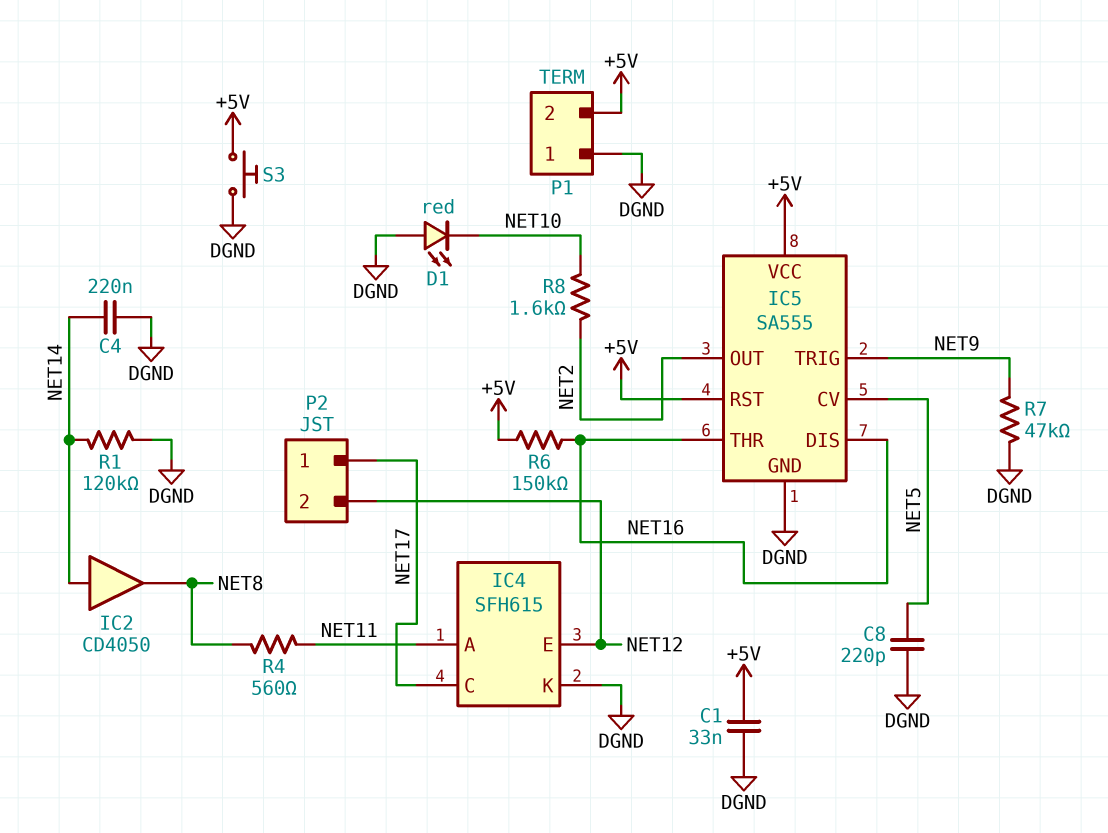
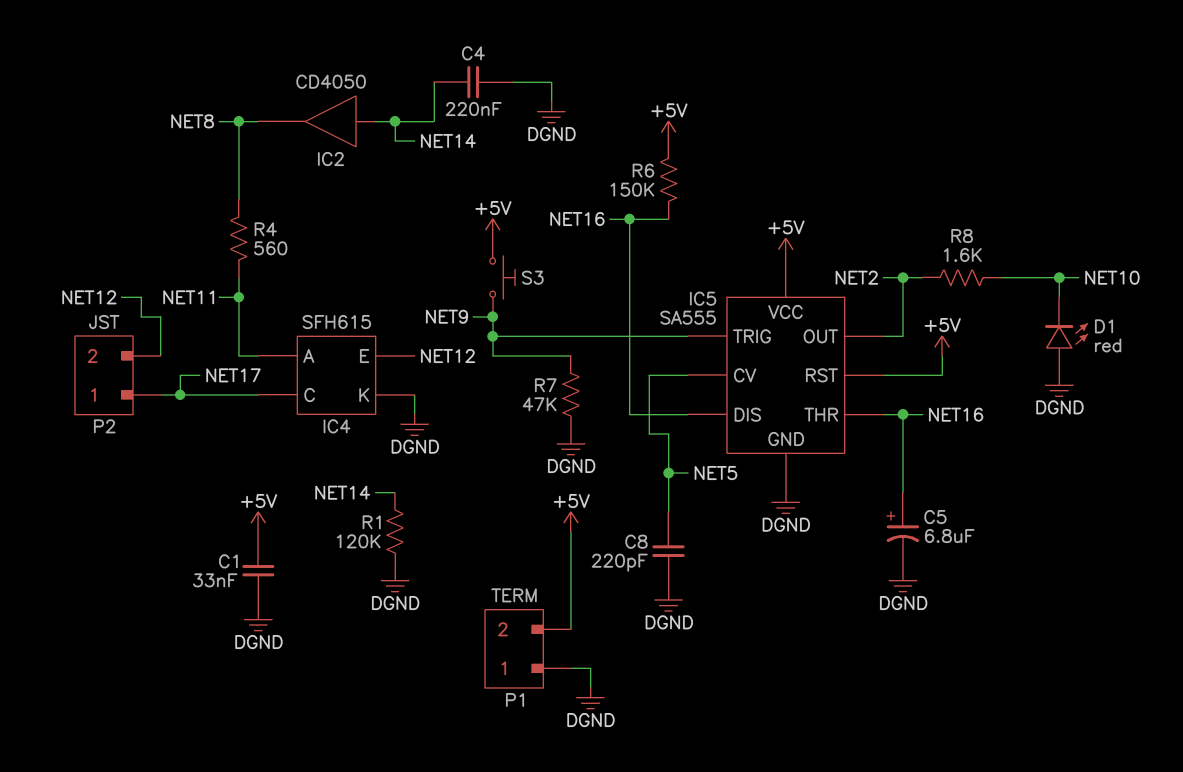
C5: none -> 6.8uF (plus NET16, minus DGND)
S3: button (+5V, DGND) -> button (+5V, NET9)

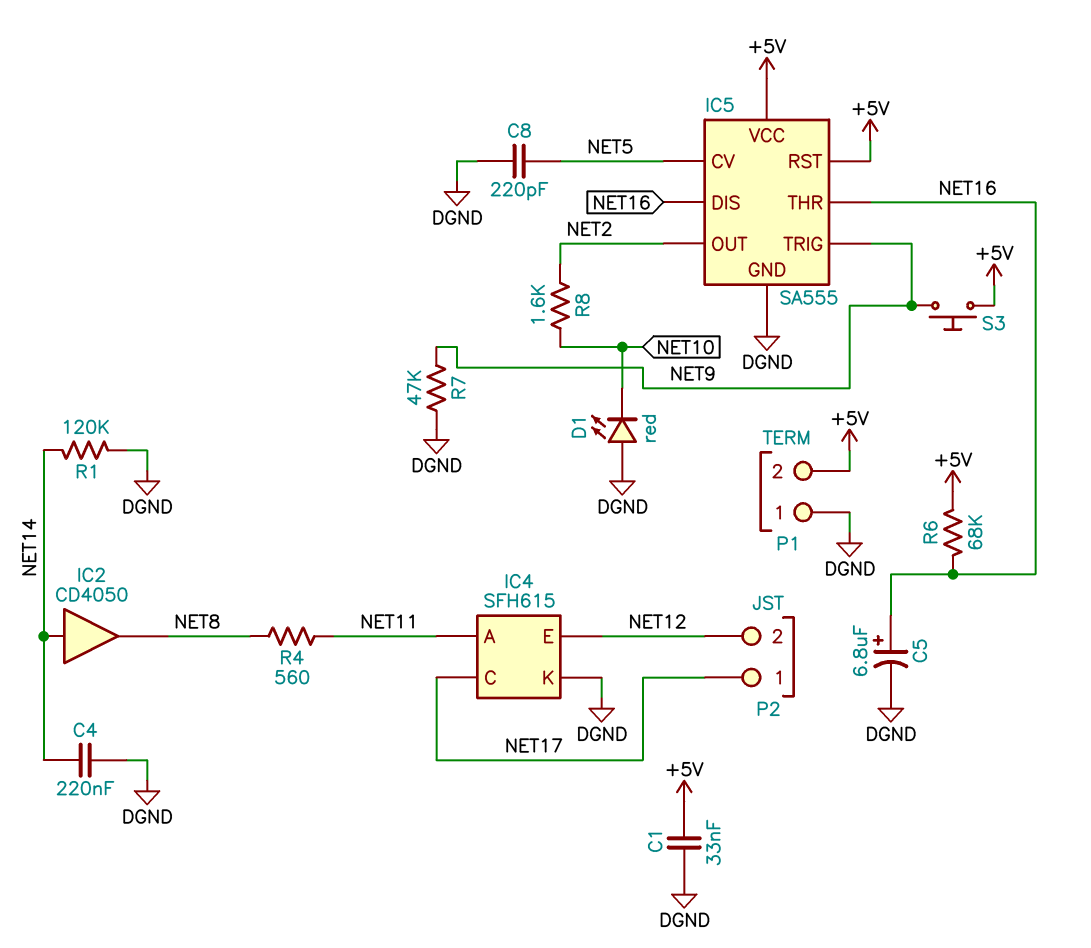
R6: 150k (+5V, NET16) -> 68k (+5V, NET16)

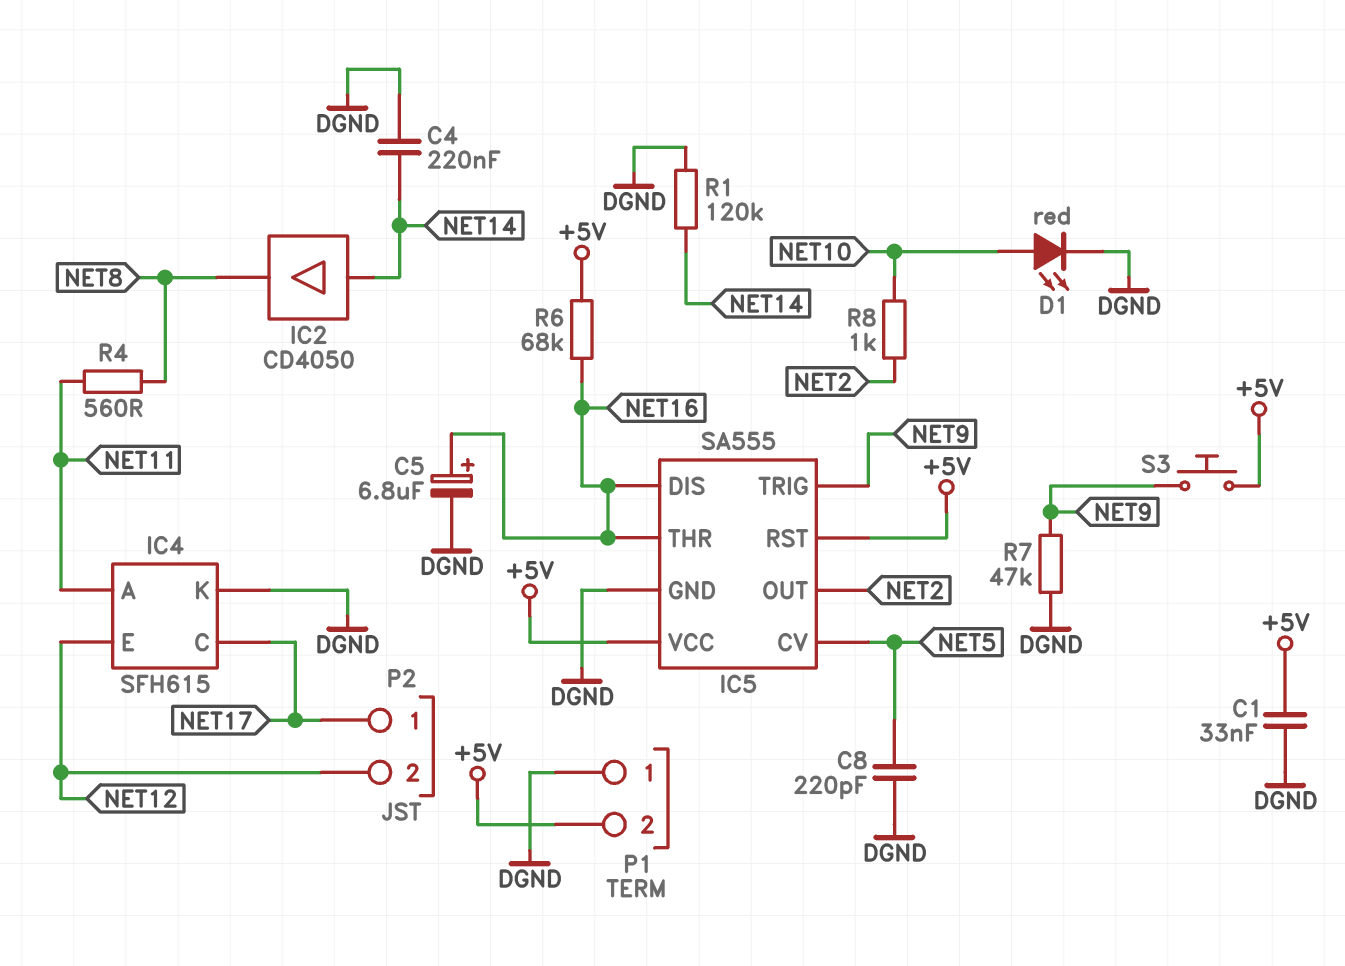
D1: LED red (A DGND, K NET10) -> LED red (A NET10, K DGND)
R8: 1.6k (NET2, NET10) -> 1k (NET2, NET10)

